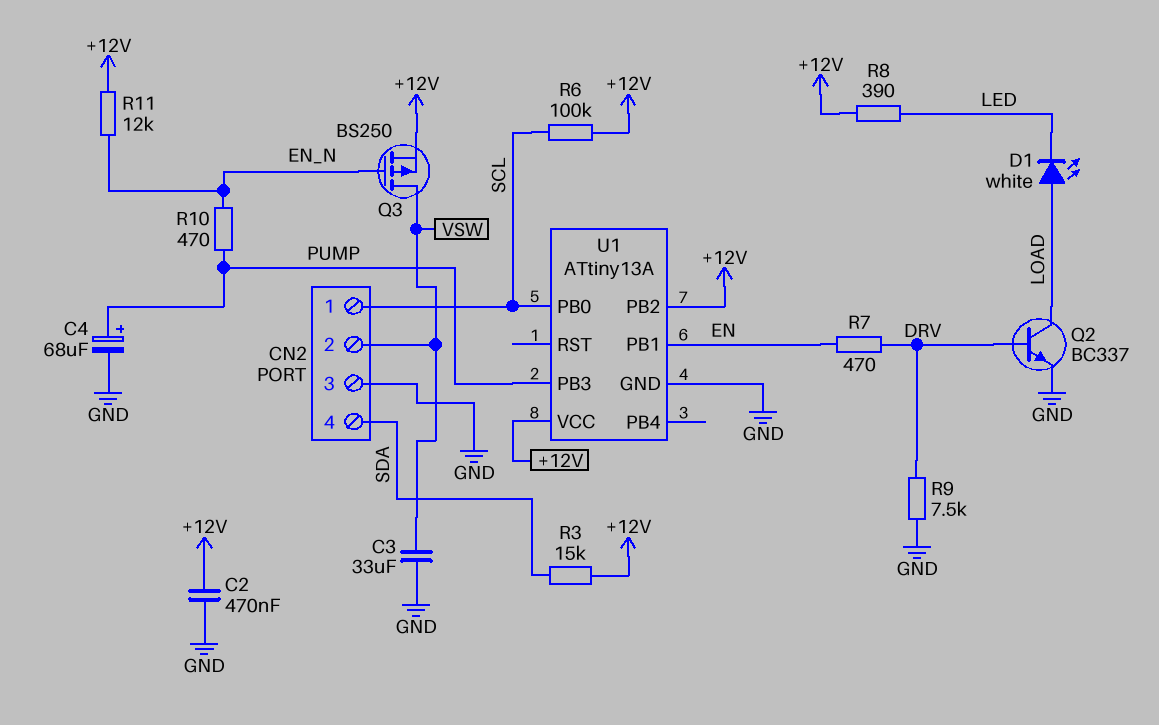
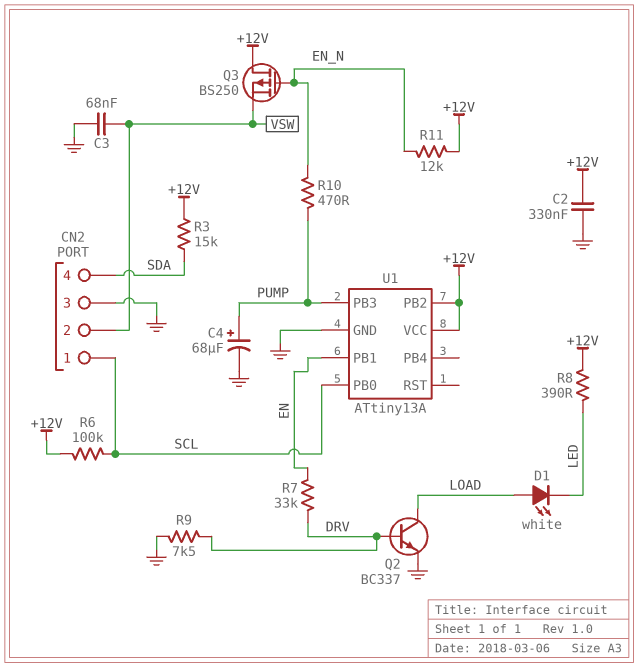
C2: 470nF (+12V, GND) -> 330nF (+12V, GND)
C3: 33uF (GND, VSW) -> 68nF (GND, VSW)
Q3: PMOS BS250 (G EN_N, D VSW, S +12V) -> PMOS BS250 (G EN_N, D +12V, S VSW)
R7: 470 (DRV, EN) -> 33k (DRV, EN)

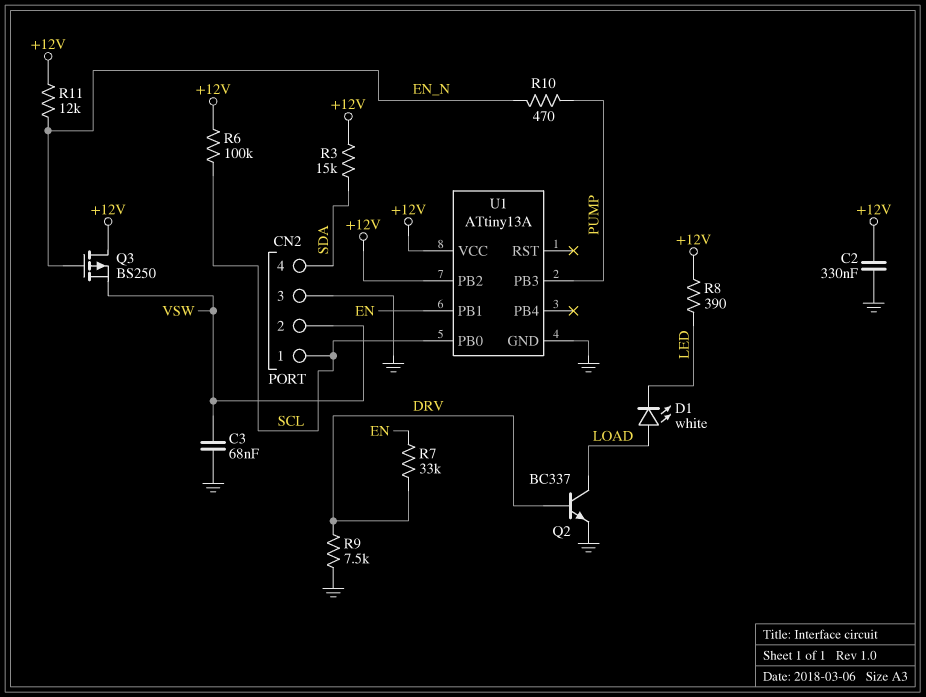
C4: 68uF (plus PUMP, minus GND) -> none

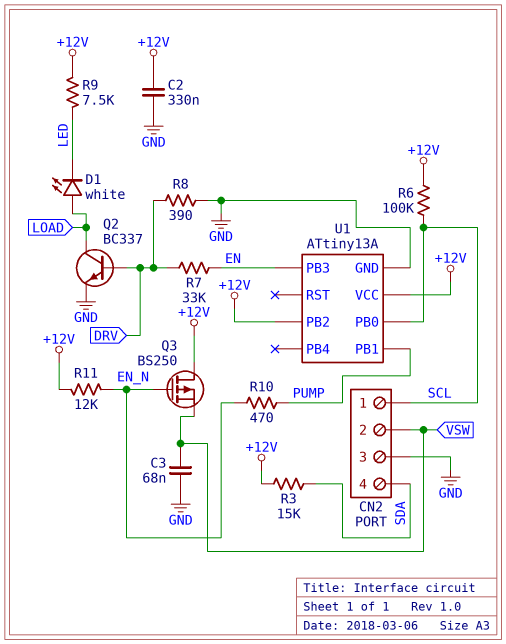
R8: 390 (+12V, LED) -> 390 (DRV, GND)
R9: 7.5k (DRV, GND) -> 7.5k (+12V, LED)
U1 pin PB1: EN -> PUMP
U1 pin PB3: PUMP -> EN

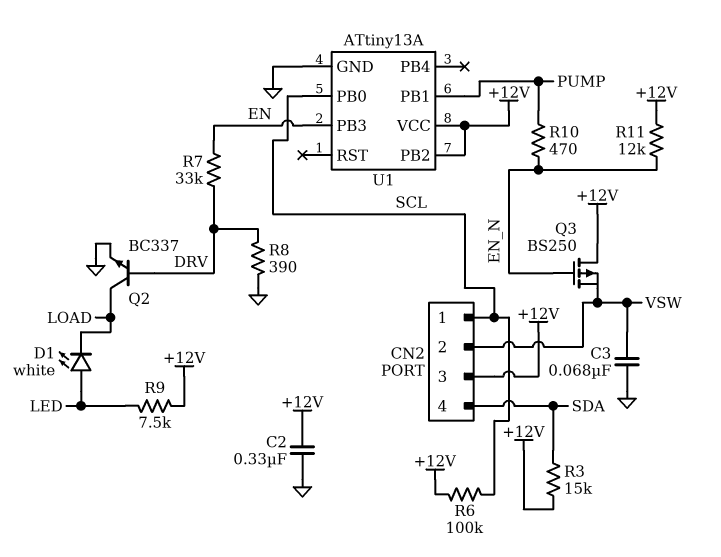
CN2 pin 3: GND -> +12V
D1: LED white (A LOAD, K LED) -> LED white (A LED, K LOAD)

